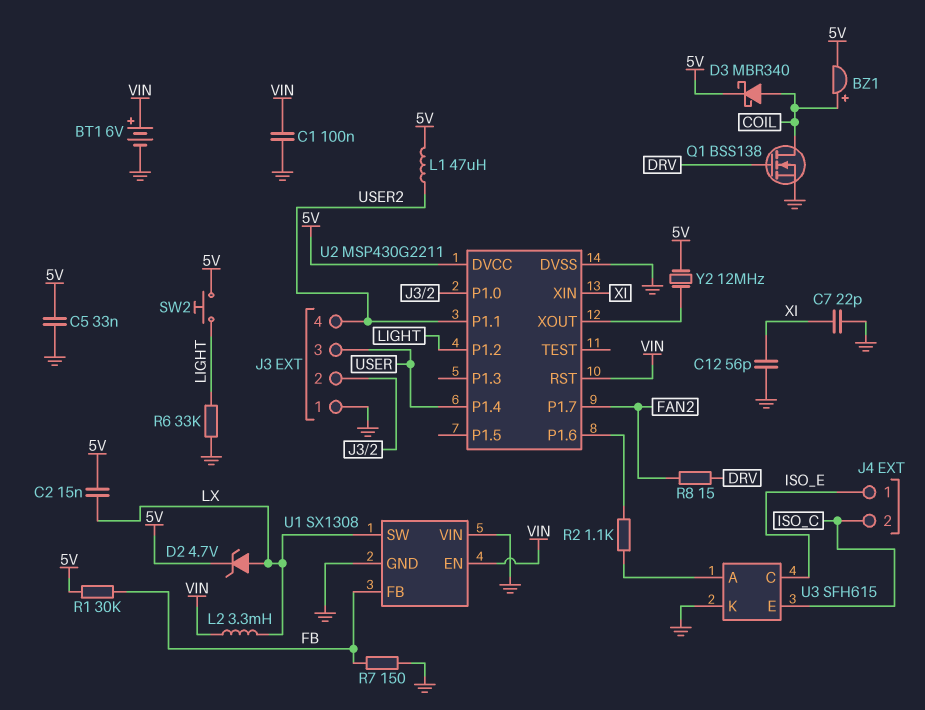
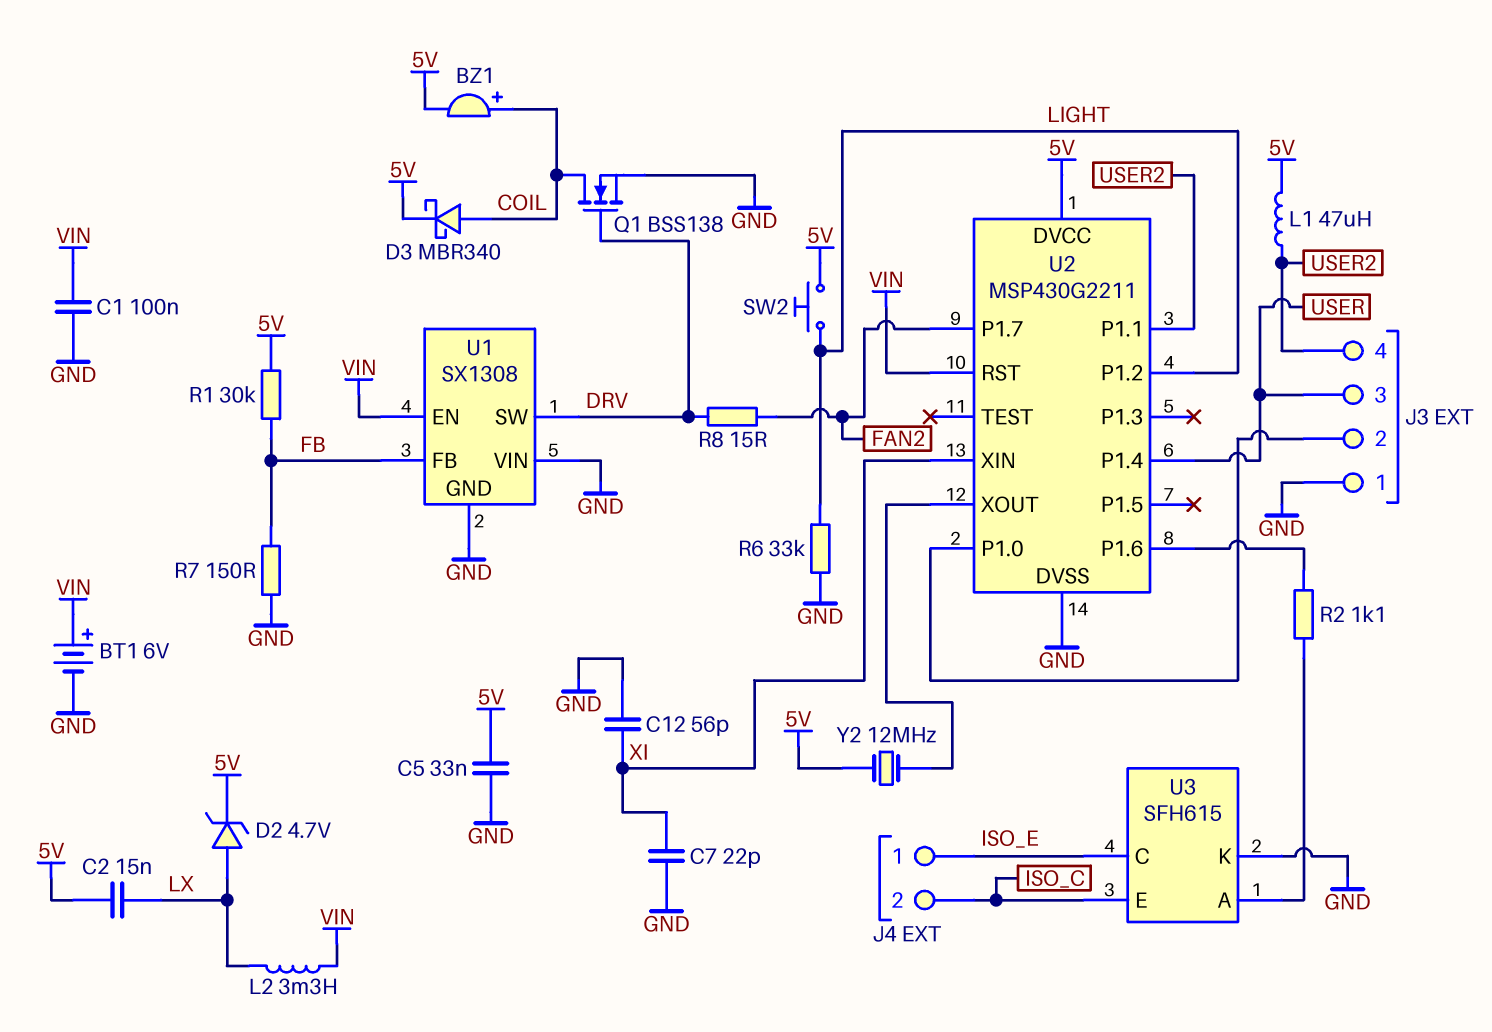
U1 pin SW: LX -> DRV

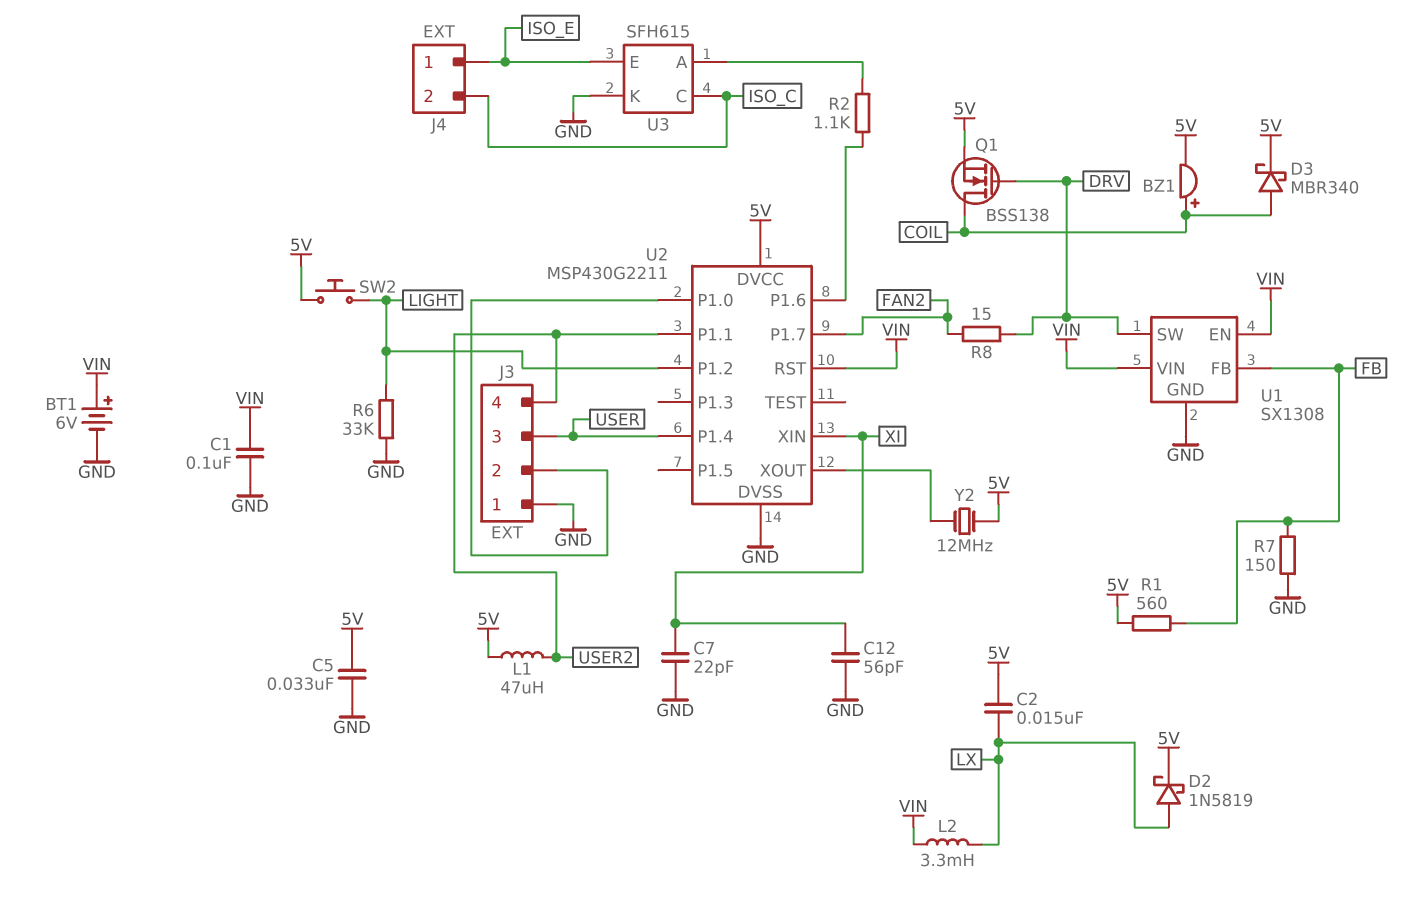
D2: zener 4.7V (A LX, K 5V) -> schottky 1N5819 (A LX, K 5V)
Q1: NMOS BSS138 (G DRV, D COIL, S GND) -> NMOS BSS138 (G DRV, D COIL, S 5V)
R1: 30k (5V, FB) -> 560 (5V, FB)
U1 pin VIN: GND -> VIN
U3 pin C: ISO_E -> ISO_C
U3 pin E: ISO_C -> ISO_E

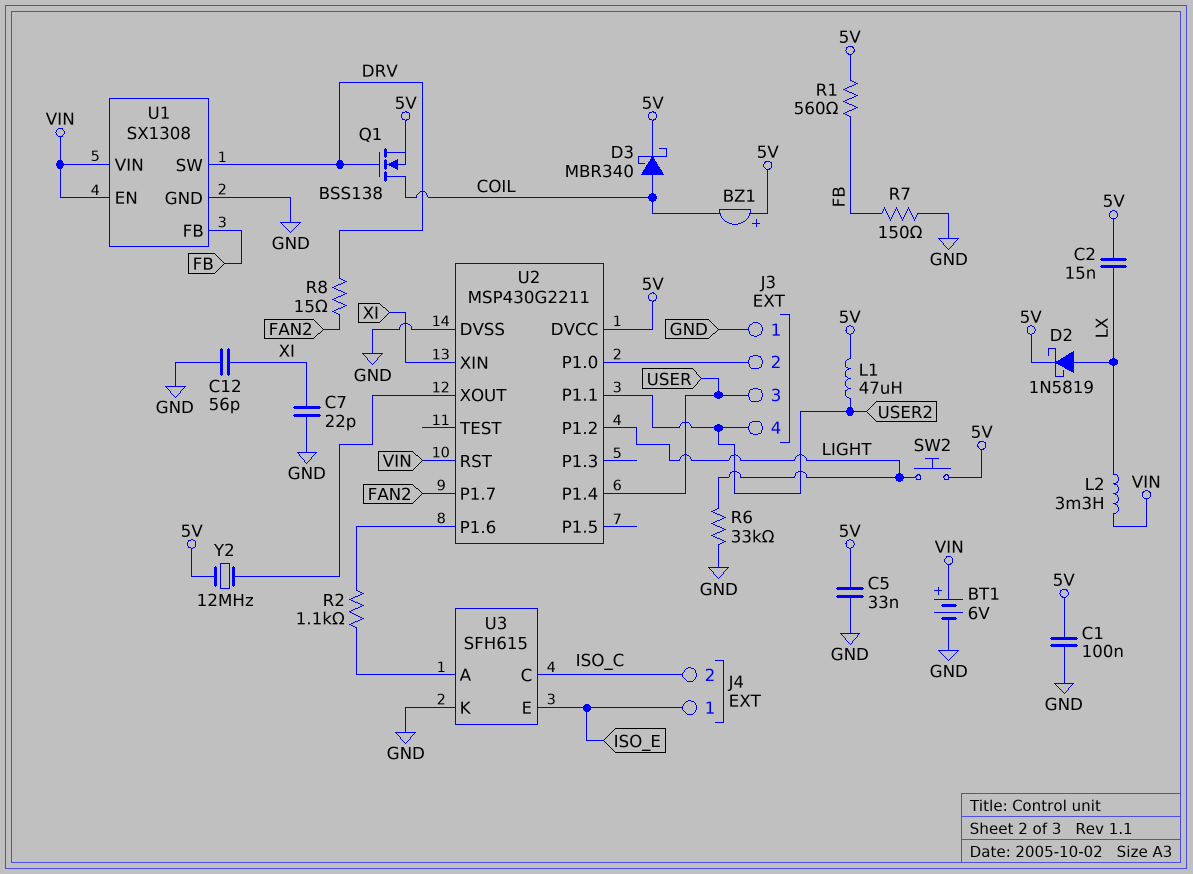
BZ1: buzzer (plus COIL, minus 5V) -> buzzer (plus 5V, minus COIL)
C1: 100nF (GND, VIN) -> 100nF (5V, GND)

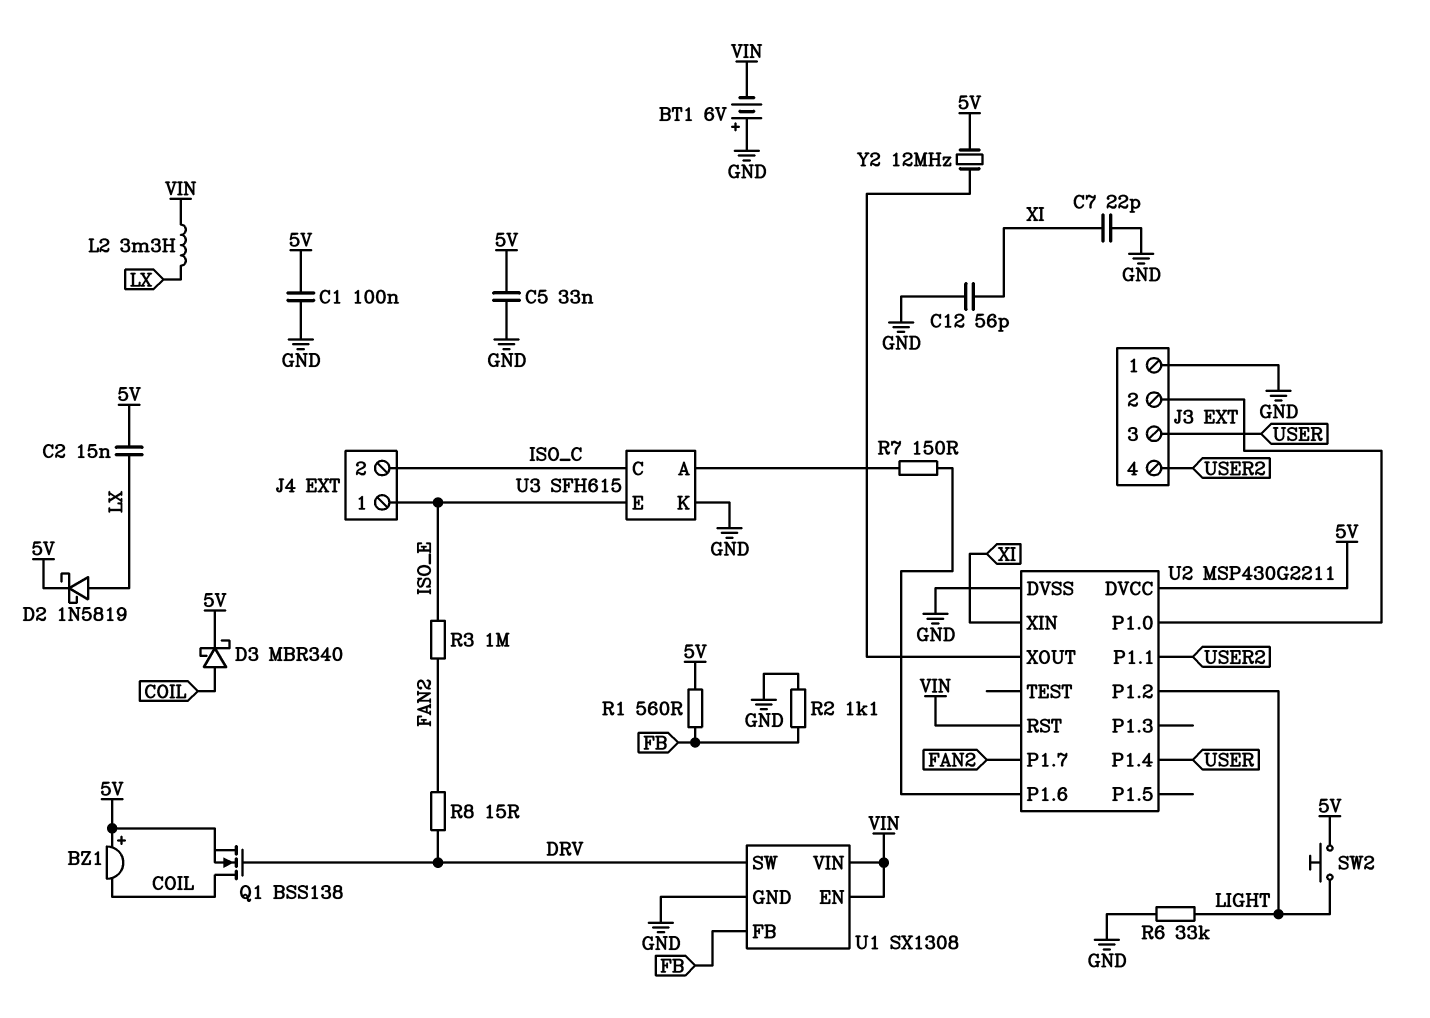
BT1: 6V (plus VIN, minus GND) -> 6V (plus GND, minus VIN)
L1: 47uH (5V, USER2) -> none
R2: 1.1k (U2/P1.6, U3/A) -> 1.1k (FB, GND)
R3: none -> 1M (FAN2, ISO_E)
R7: 150 (FB, GND) -> 150 (U2/P1.6, U3/A)

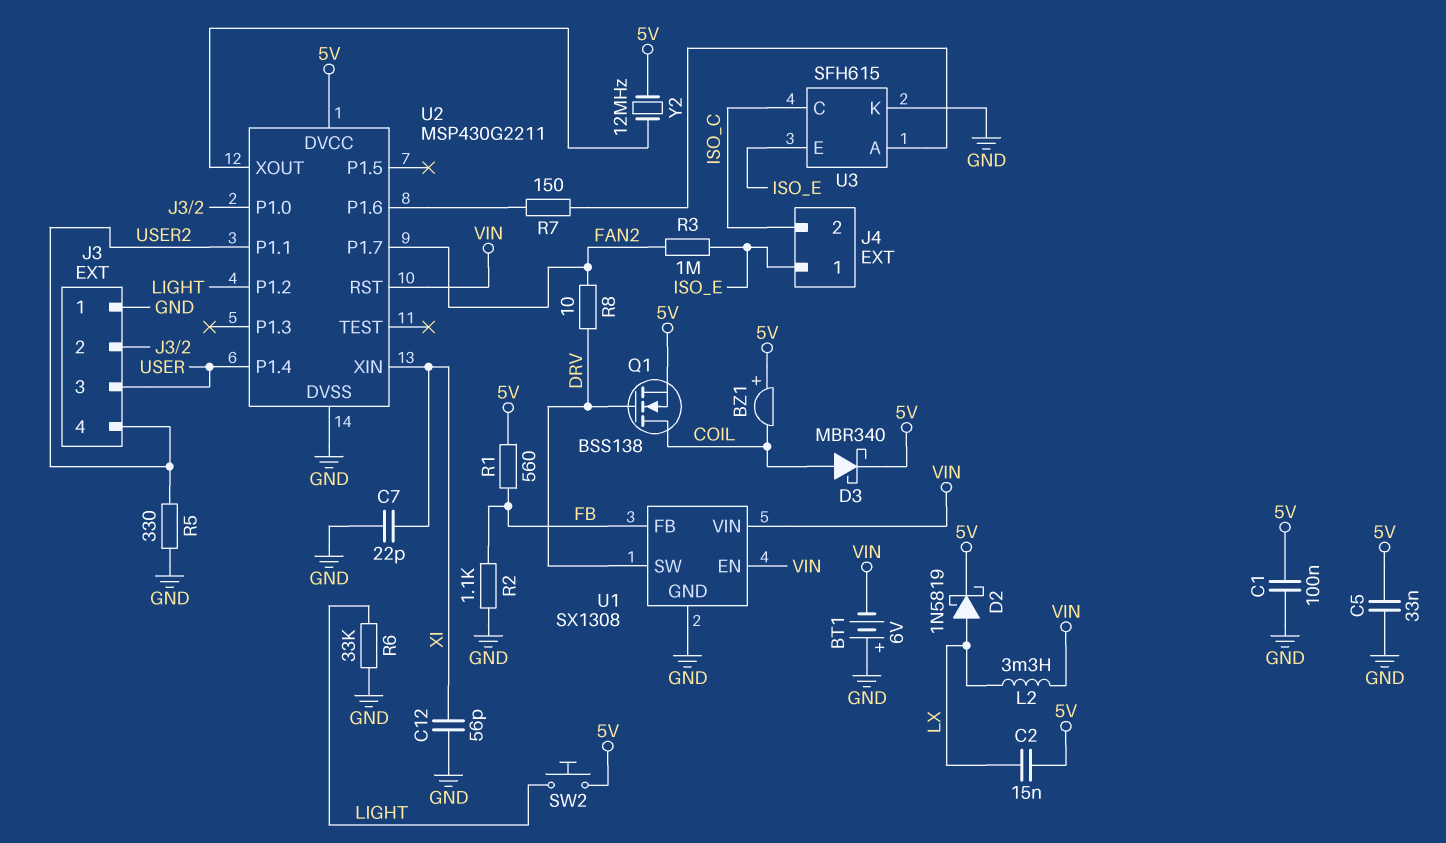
R5: none -> 330 (GND, USER2)
R8: 15 (DRV, FAN2) -> 10 (DRV, FAN2)

